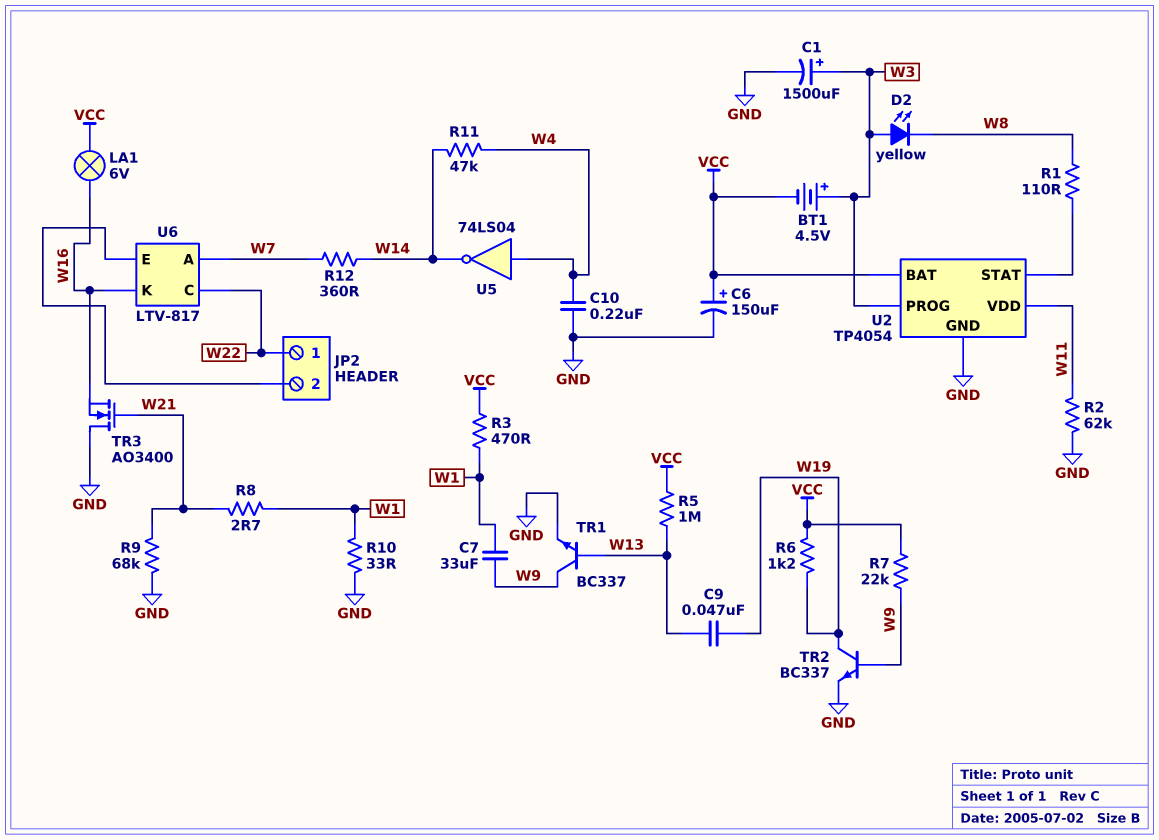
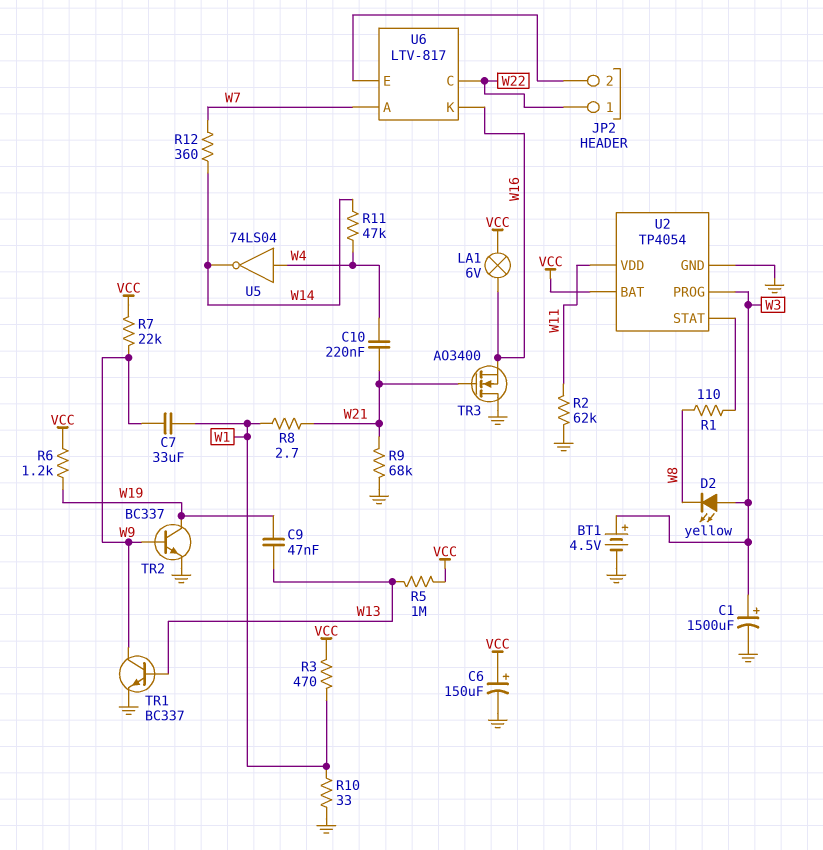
BT1: 4.5V (plus W3, minus VCC) -> 4.5V (plus W3, minus GND)
C10: 220nF (GND, W4) -> 220nF (W4, W21)

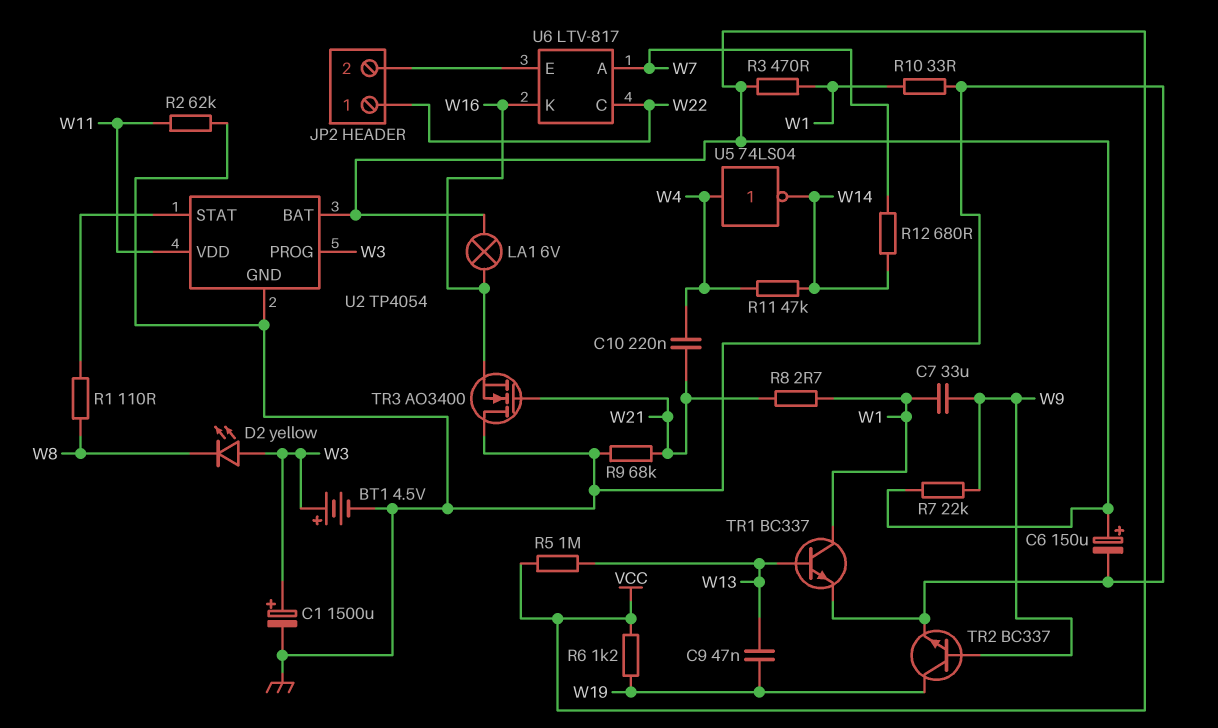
R12: 360 (W7, W14) -> 680 (W7, W14)
TR1: NPN BC337 (B W13, C W9, E GND) -> NPN BC337 (B W13, C W1, E GND)

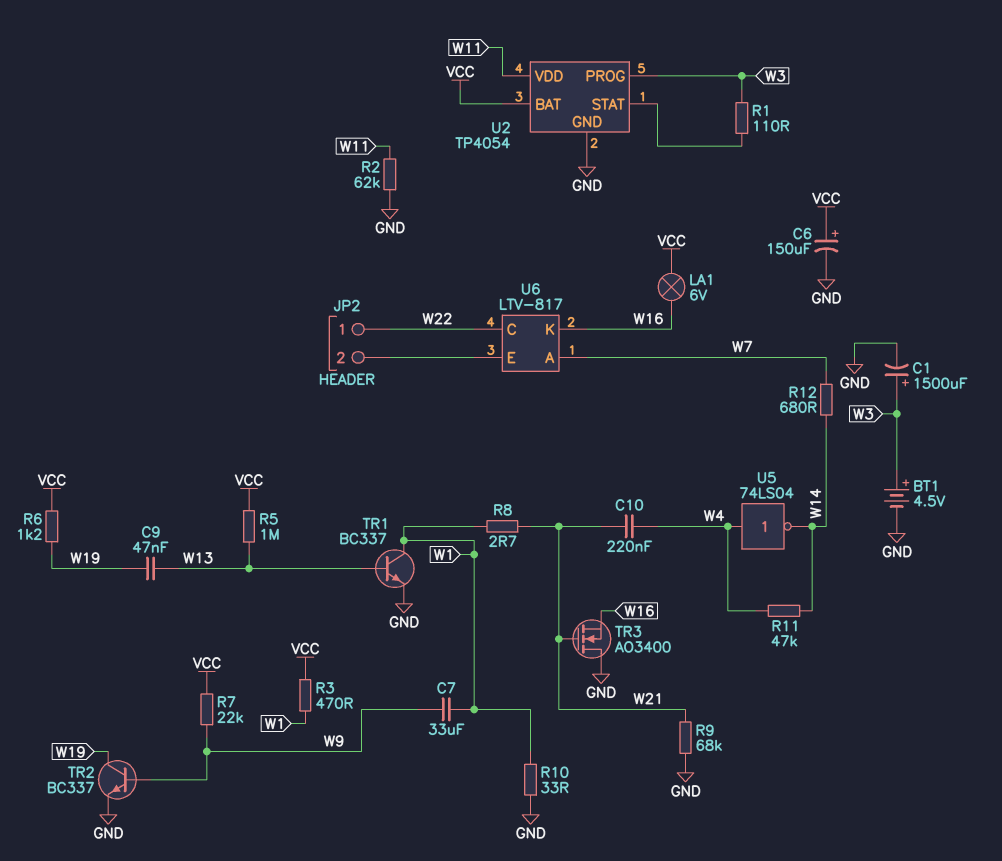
D2: LED yellow (A W3, K W8) -> none
R1: 110 (U2/STAT, W8) -> 110 (U2/STAT, W3)

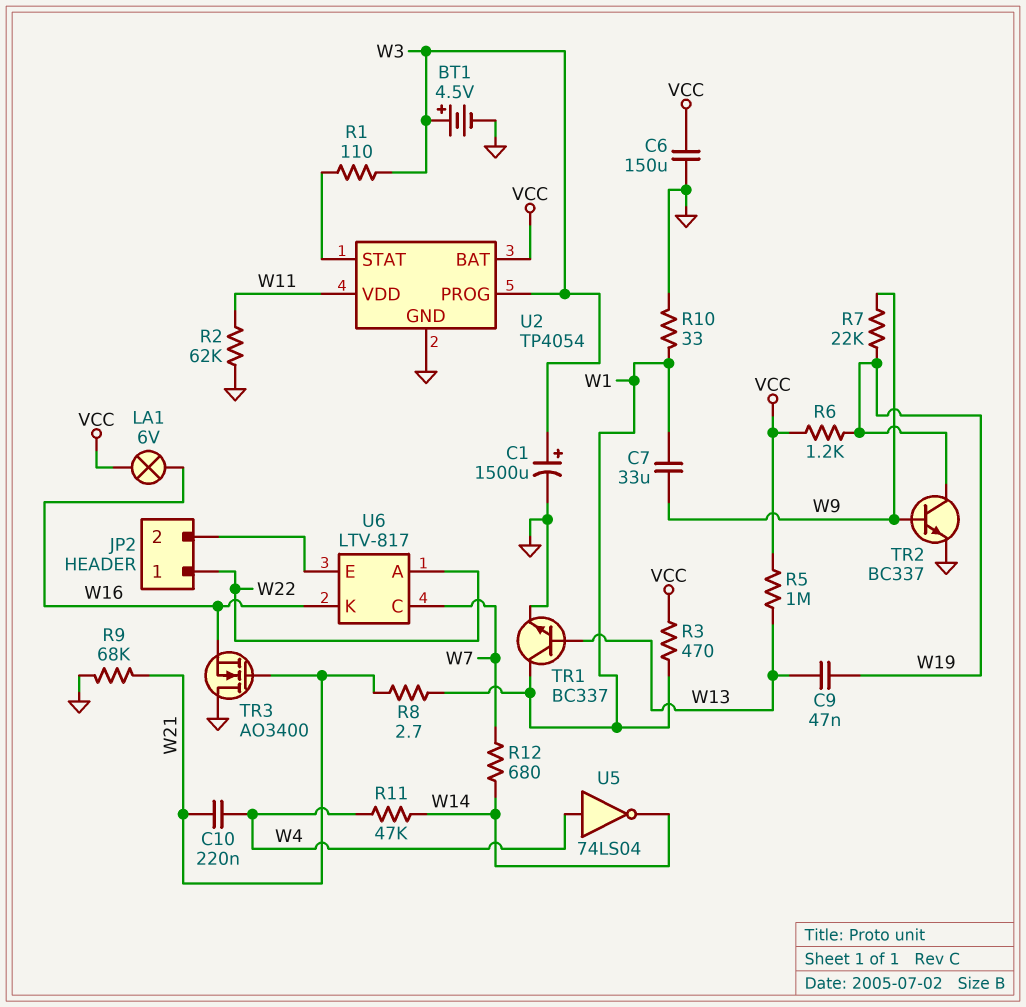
C6: 150uF (plus VCC, minus GND) -> 150uF (GND, VCC)
R7: 22k (VCC, W9) -> 22k (W9, W19)
U6 pin A: W7 -> W22
U6 pin C: W22 -> W7

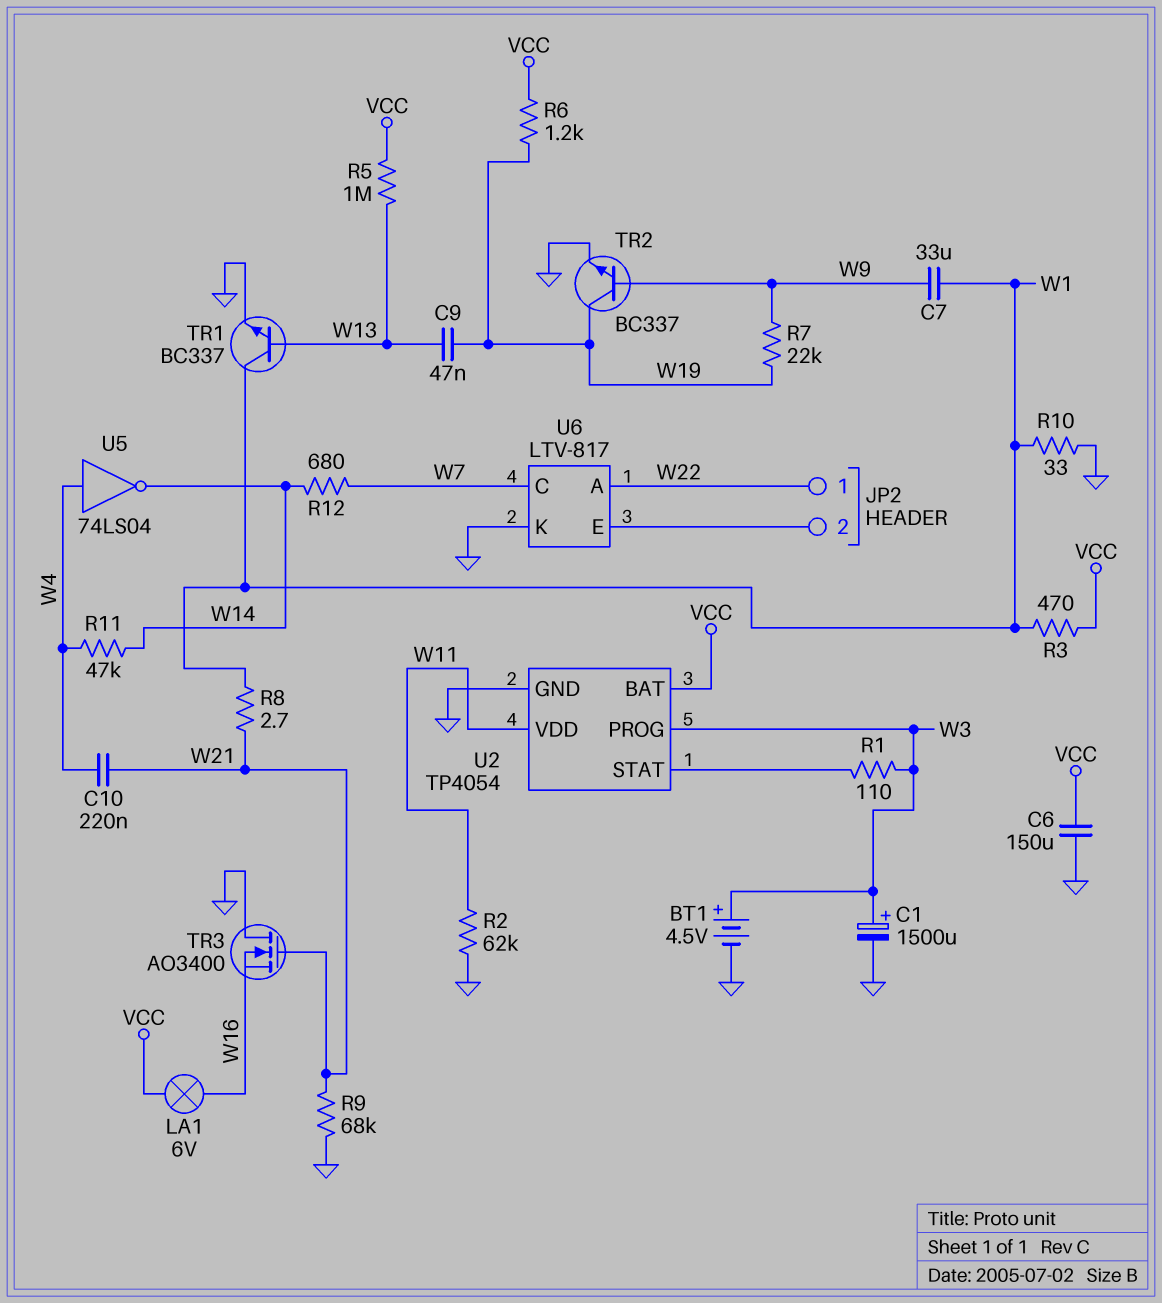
U6 pin K: W16 -> GND

